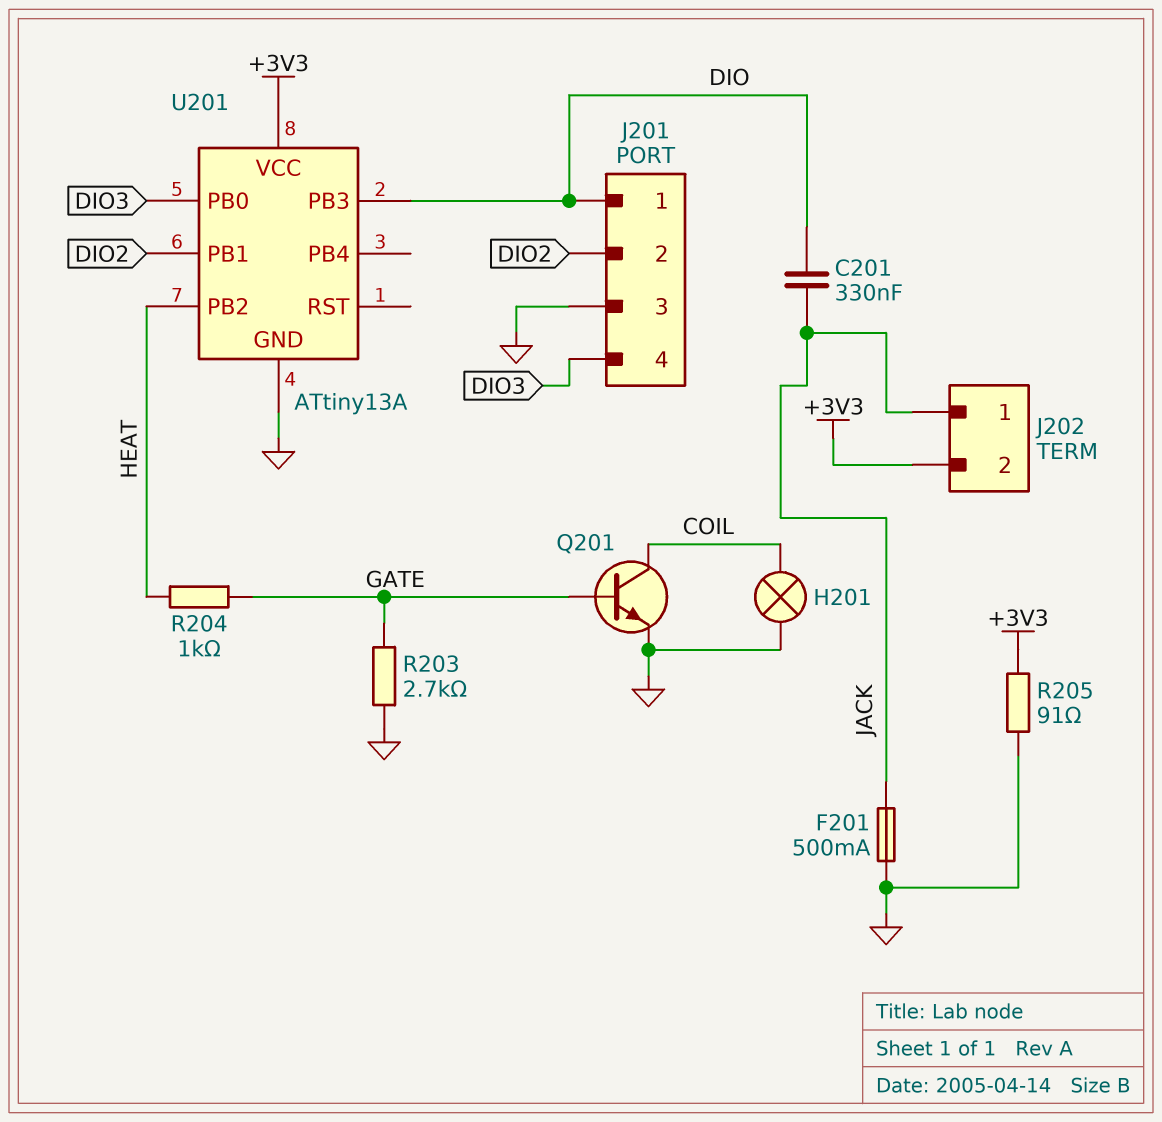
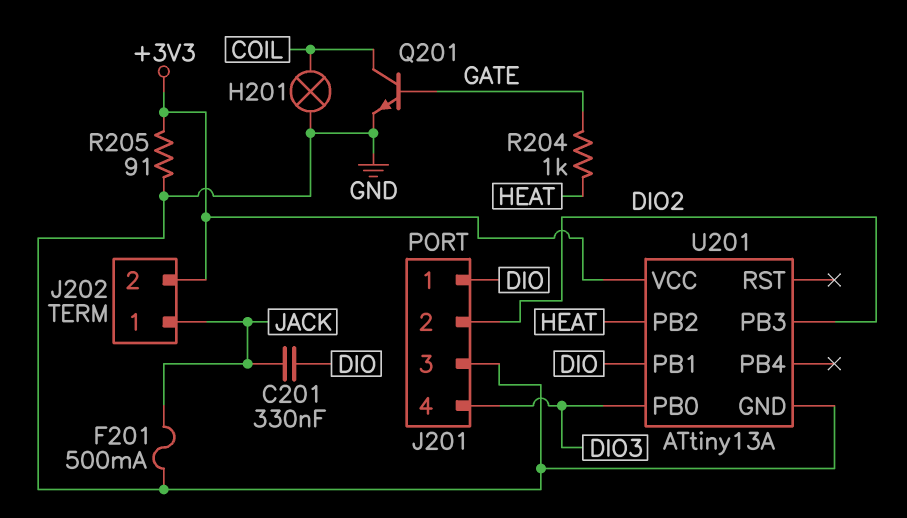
R203: 2.7k (GATE, GND) -> none
U201 pin PB1: DIO2 -> DIO
U201 pin PB3: DIO -> DIO2

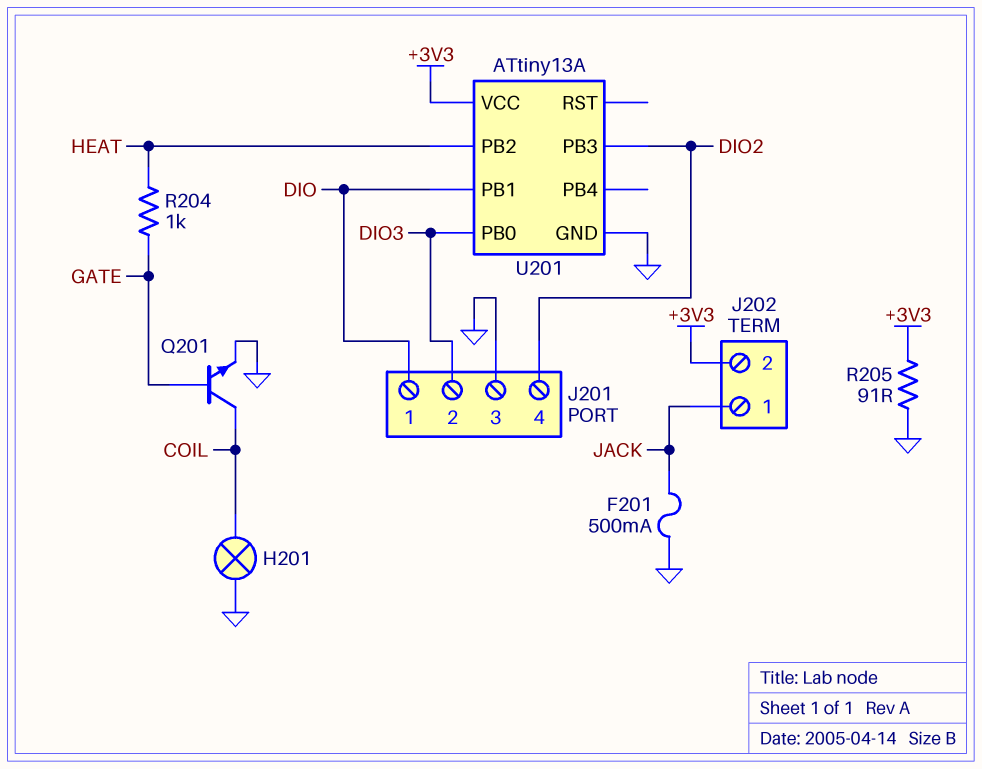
C201: 330nF (DIO, JACK) -> none
J201 pin 2: DIO2 -> DIO3
J201 pin 4: DIO3 -> DIO2

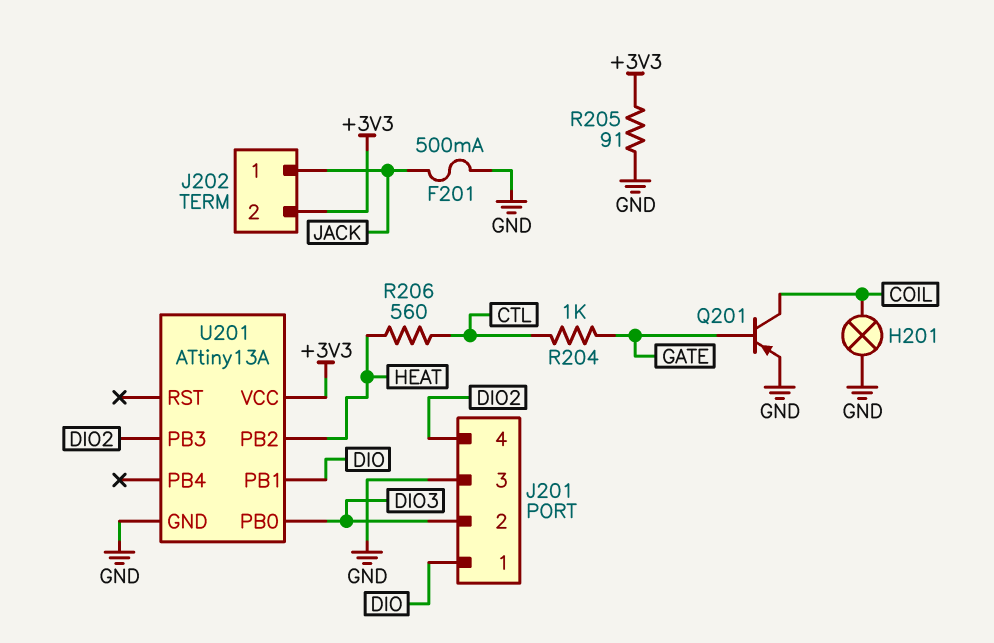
Q201: NPN (B GATE, C COIL, E GND) -> PNP (B GATE, C COIL, E GND)
R204: 1k (GATE, HEAT) -> 1k (CTL, GATE)
R206: none -> 560 (CTL, HEAT)

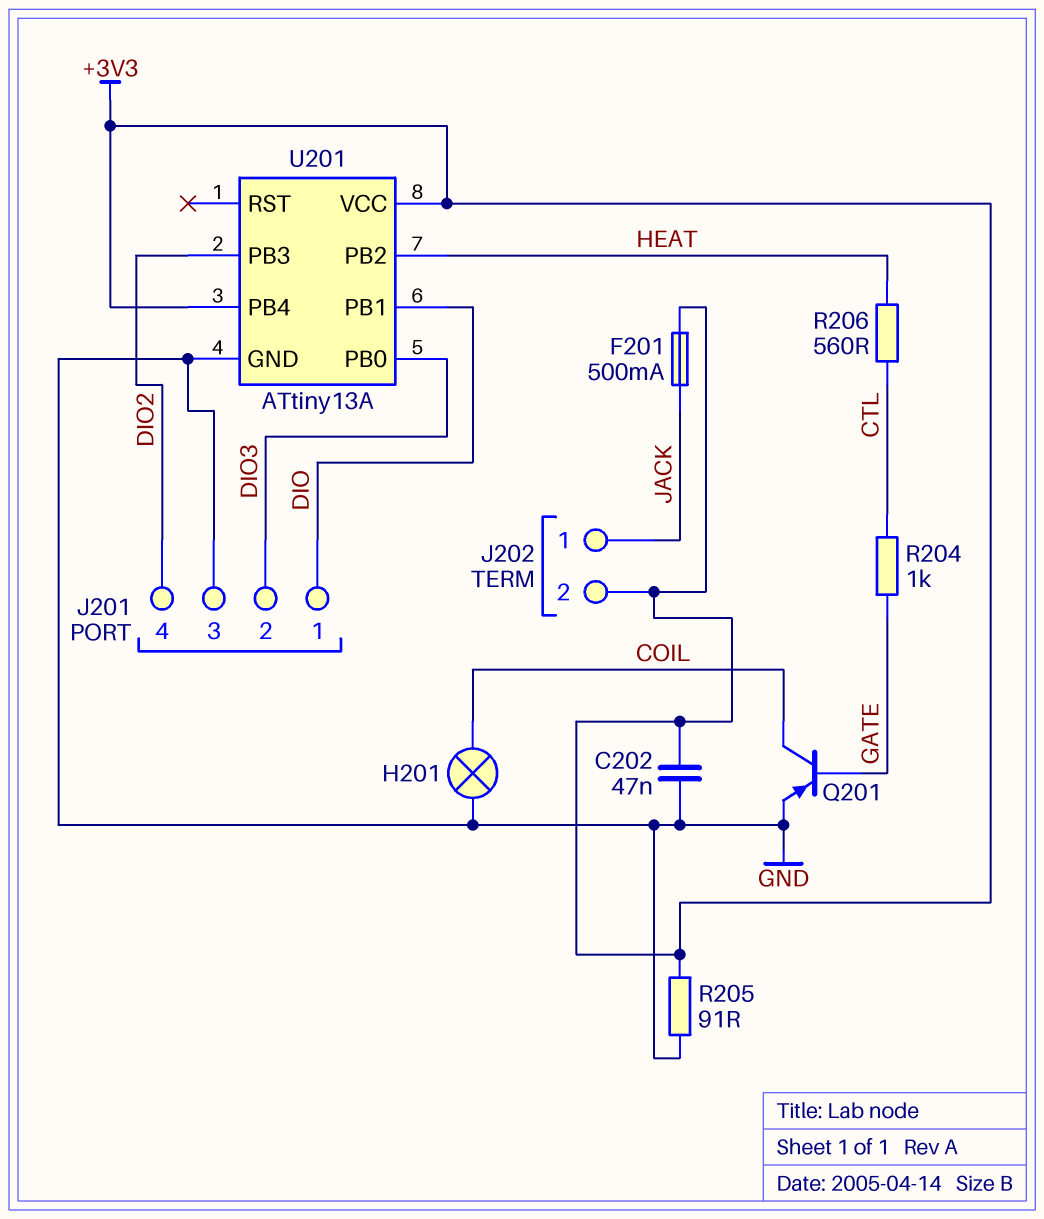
C202: none -> 47nF (+3V3, GND)
F201: 500mA (GND, JACK) -> 500mA (+3V3, JACK)
U201 pin PB4: none -> +3V3

